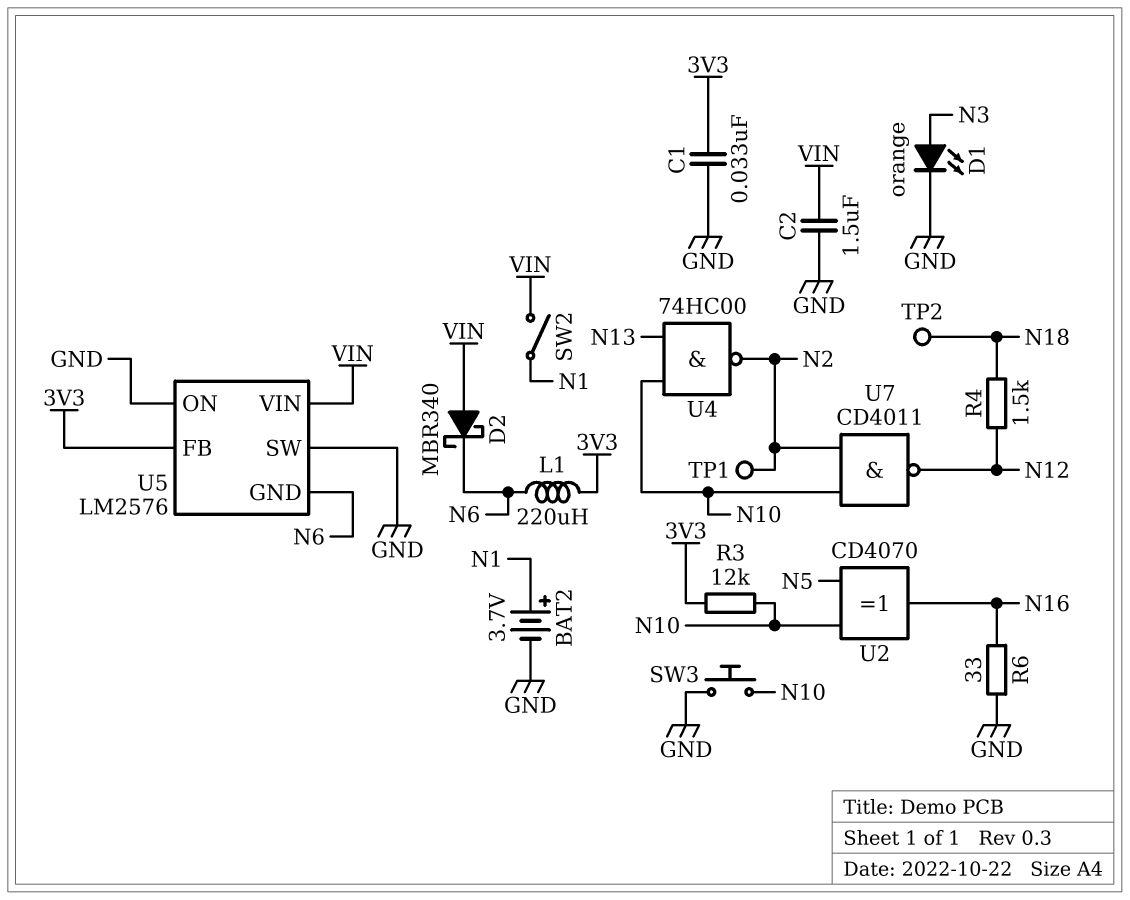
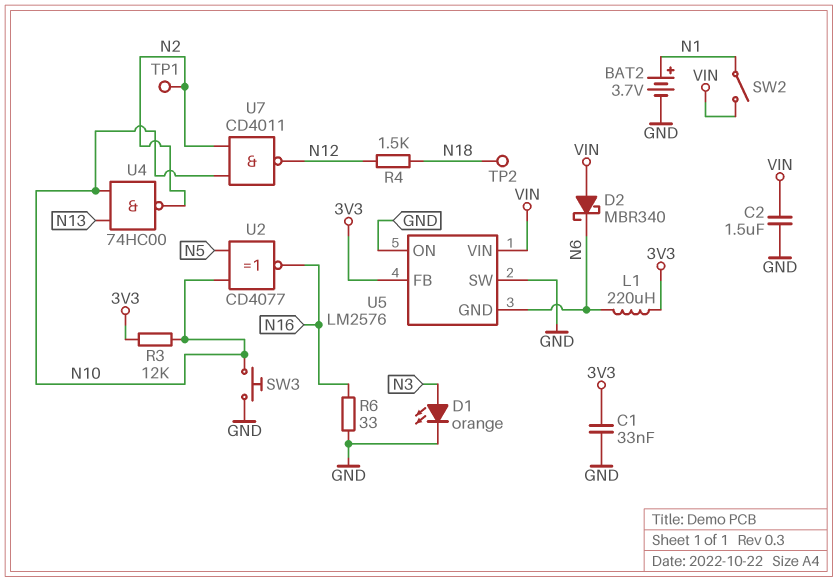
U2: XOR CD4070 (in N5, in N10, out N16) -> XNOR CD4077 (in N5, in N10, out N16)

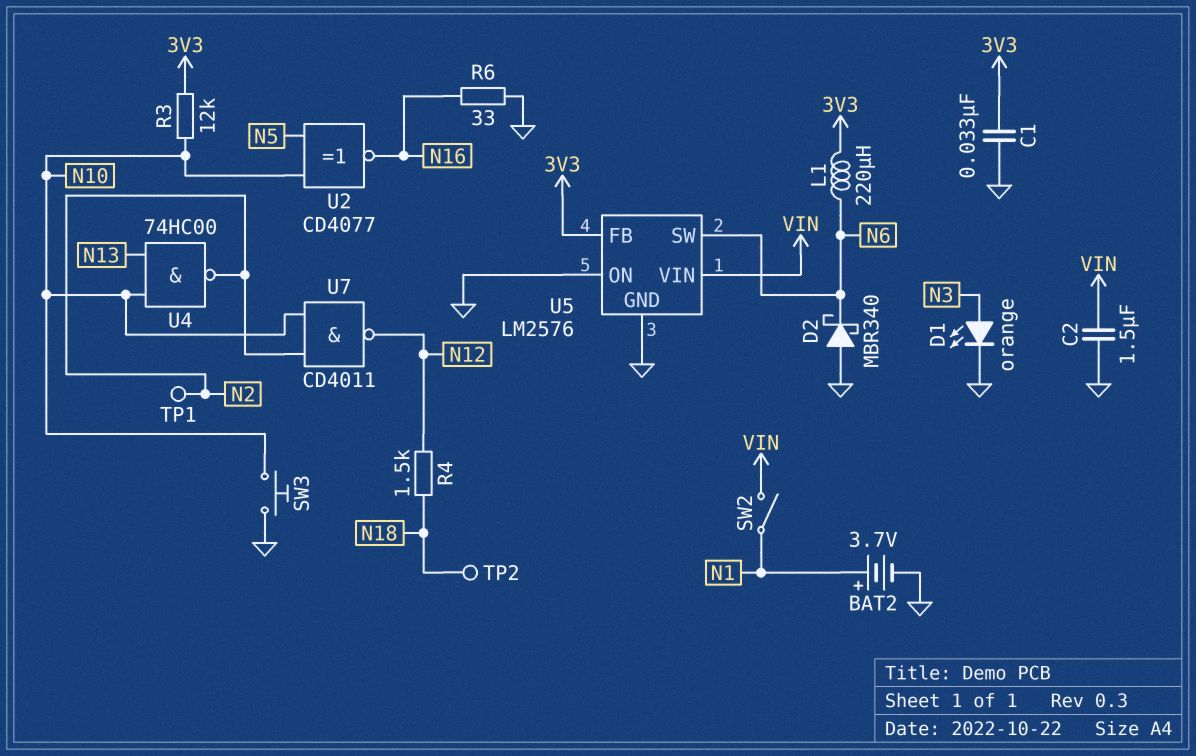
D2: schottky MBR340 (A VIN, K N6) -> schottky MBR340 (A GND, K N6)
U5 pin GND: N6 -> GND
U5 pin SW: GND -> N6

